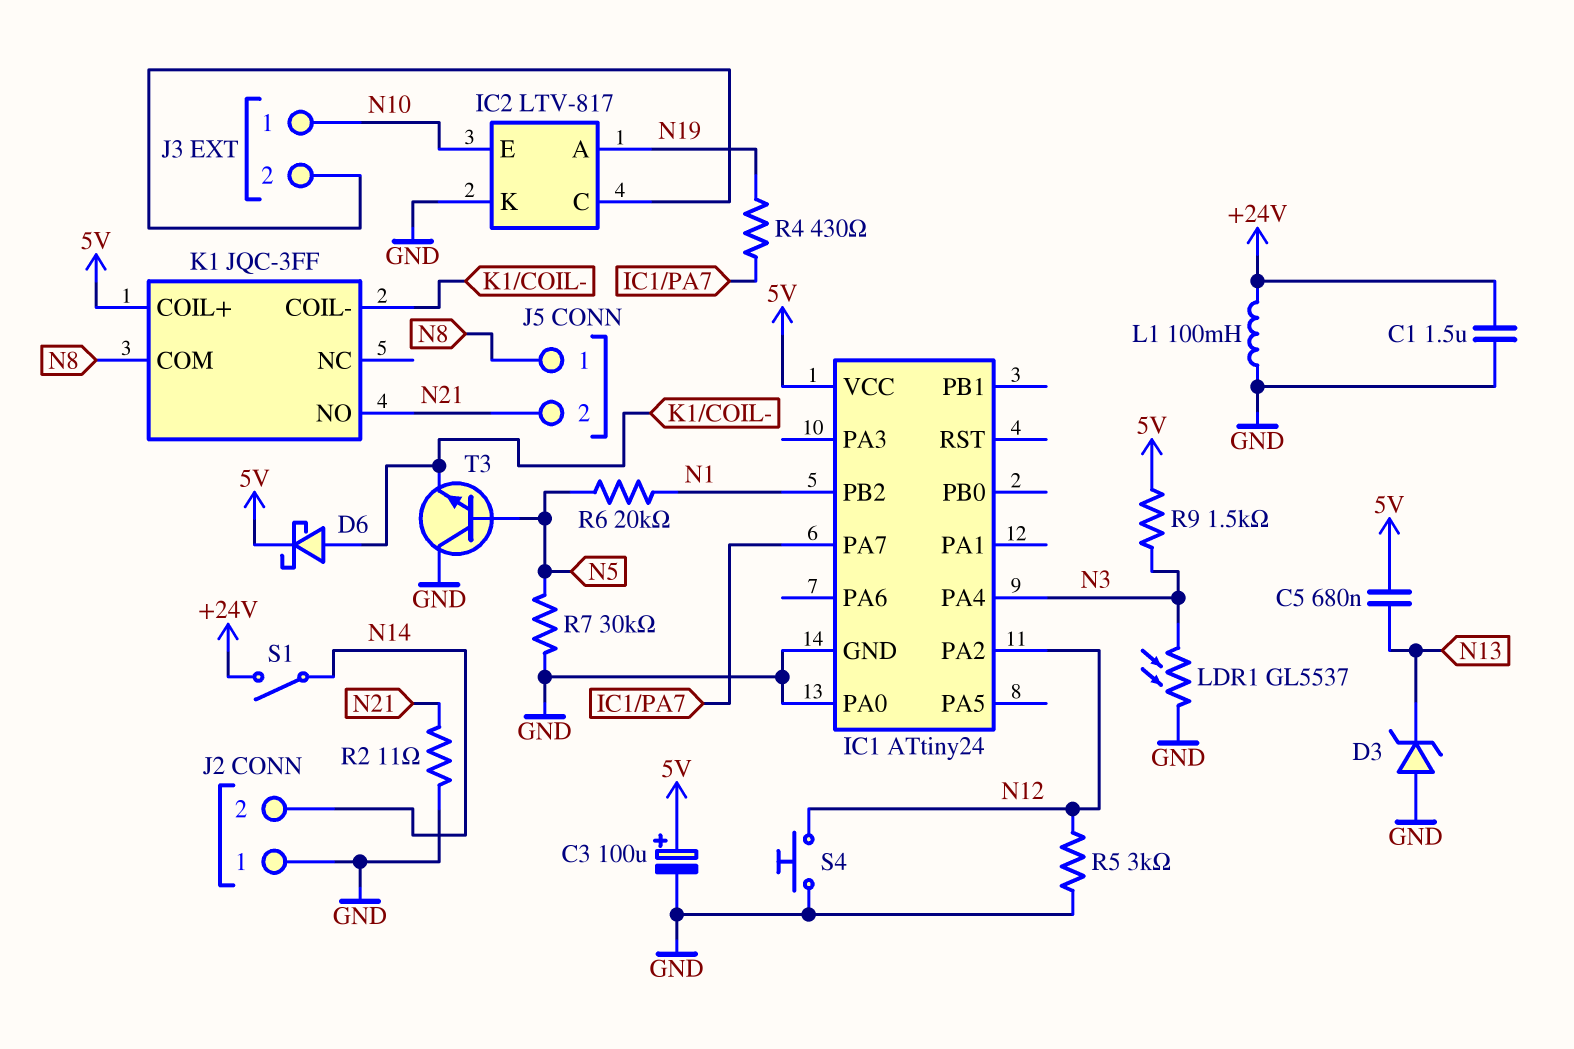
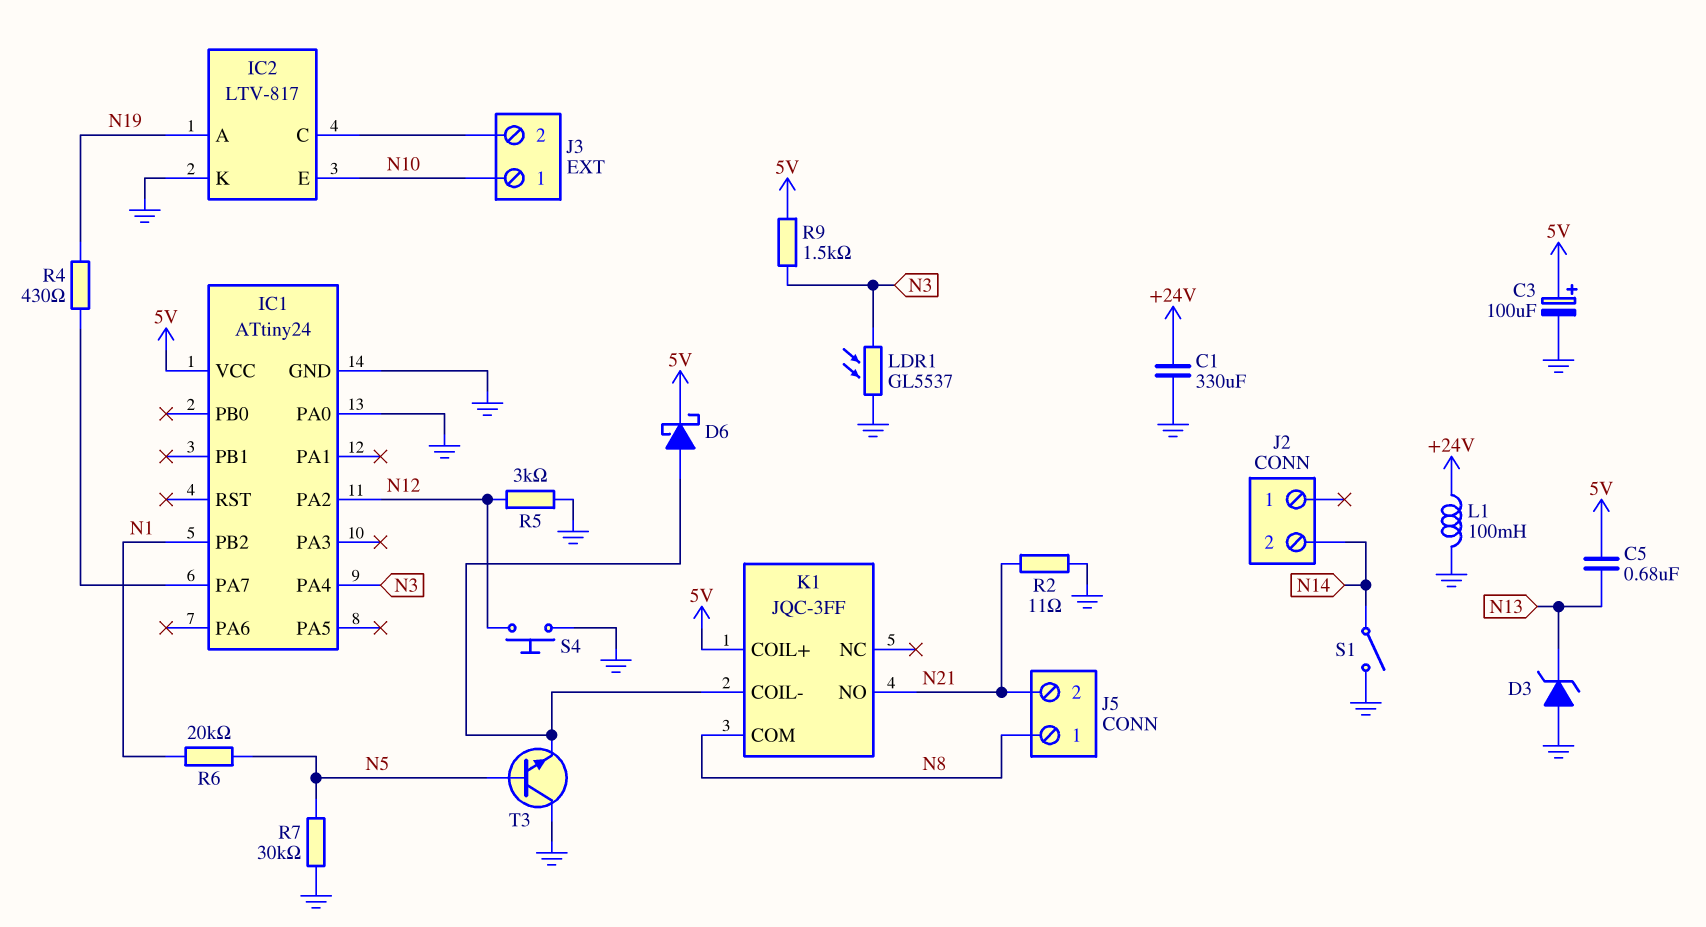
C1: 1.5uF (+24V, GND) -> 330uF (+24V, GND)
J2 pin 1: GND -> none
S1: switch (+24V, N14) -> switch (GND, N14)

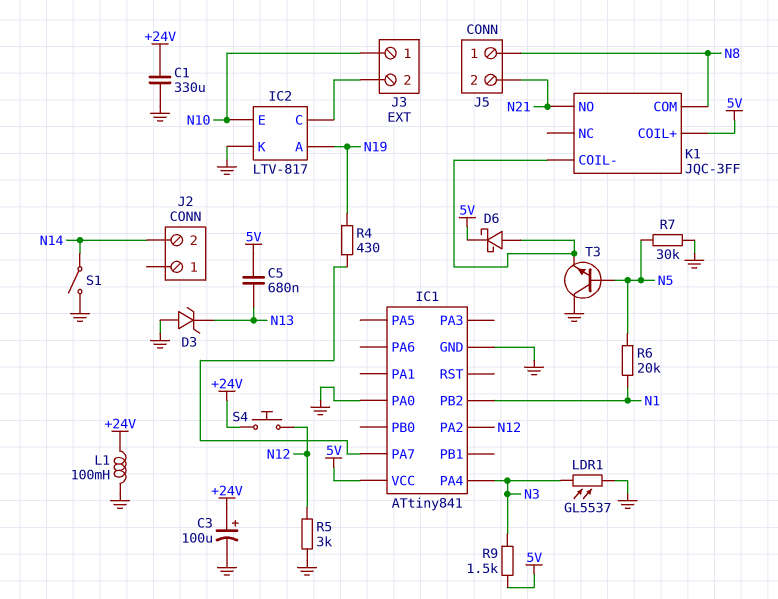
C3: 100uF (plus 5V, minus GND) -> 100uF (plus +24V, minus GND)
IC1: ATtiny24 -> ATtiny841
R2: 11 (GND, N21) -> none
S4: button (GND, N12) -> button (+24V, N12)

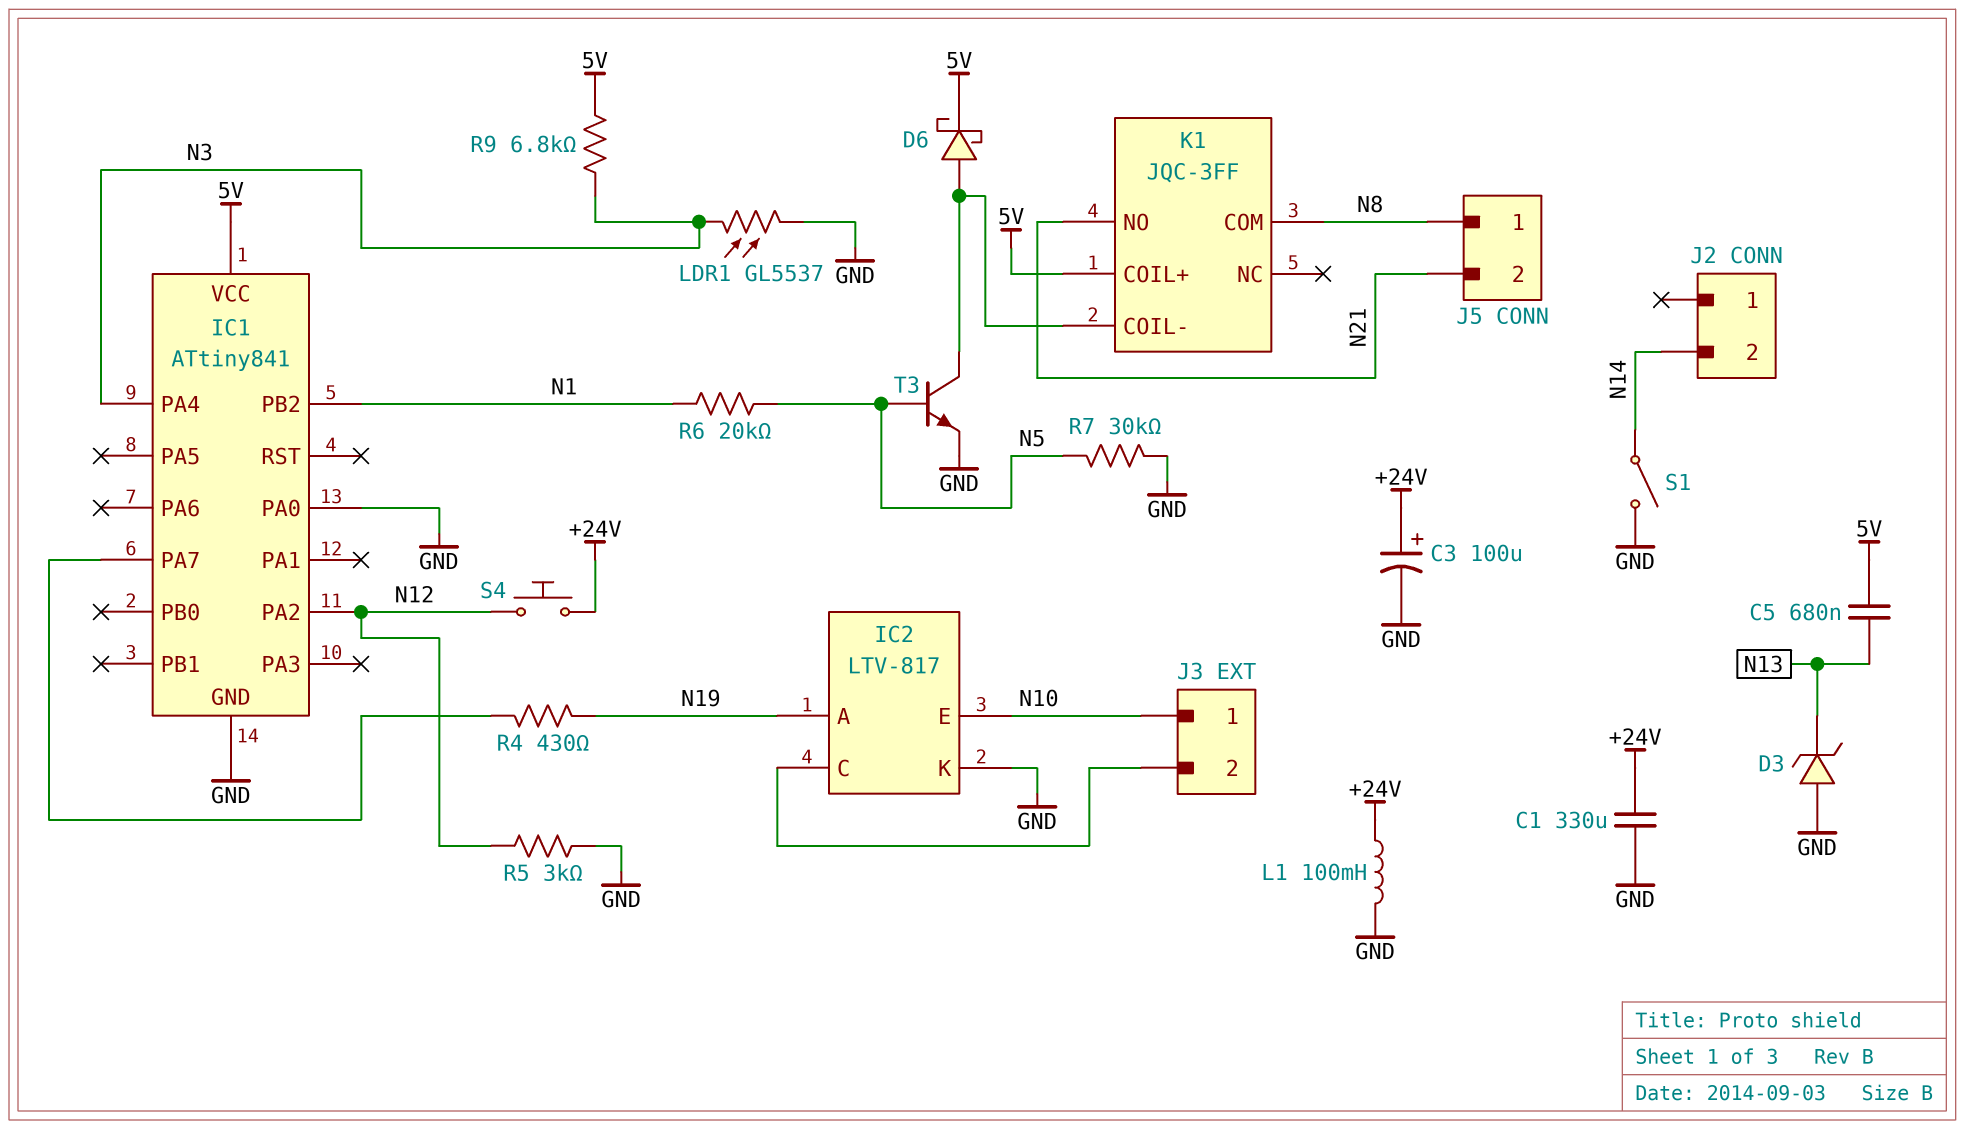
R9: 1.5k (5V, N3) -> 6.8k (5V, N3)
T3: NPN (B N5, C GND, E K1/COIL-) -> NPN (B N5, C K1/COIL-, E GND)

